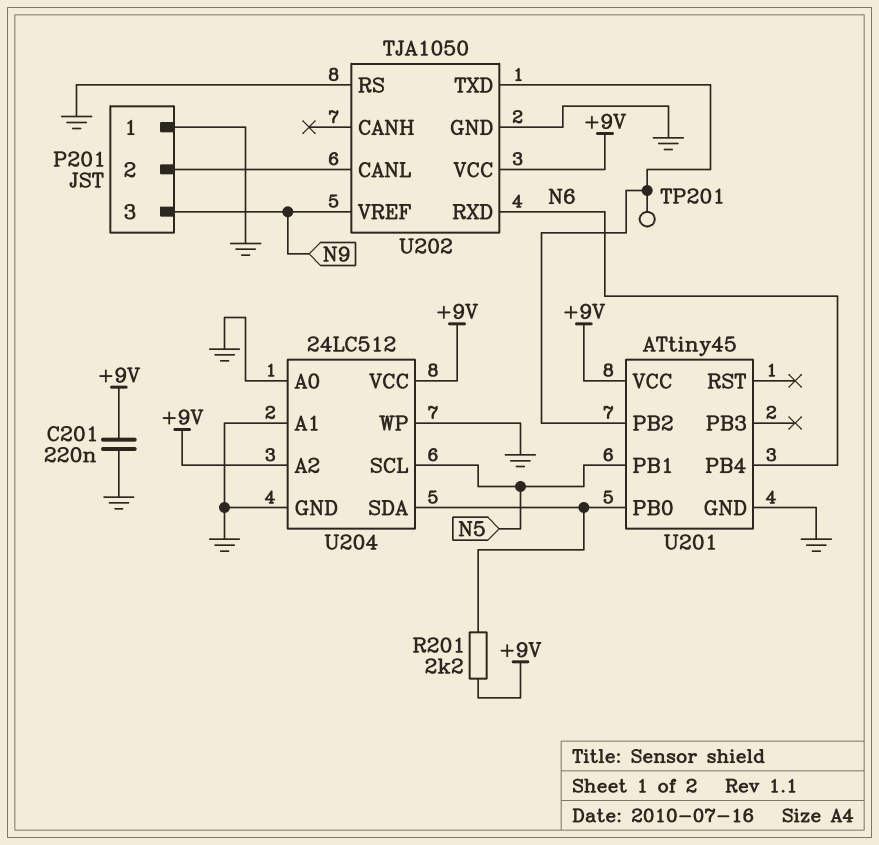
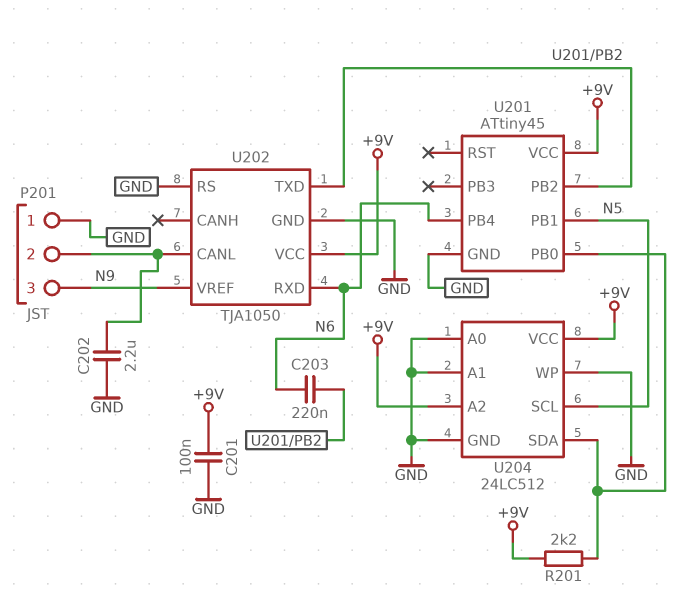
C201: 220nF (+9V, GND) -> 100nF (+9V, GND)
C202: none -> 2.2uF (GND, P201/2)
C203: none -> 220nF (N6, U201/PB2)
TP201: test point (U201/PB2) -> none

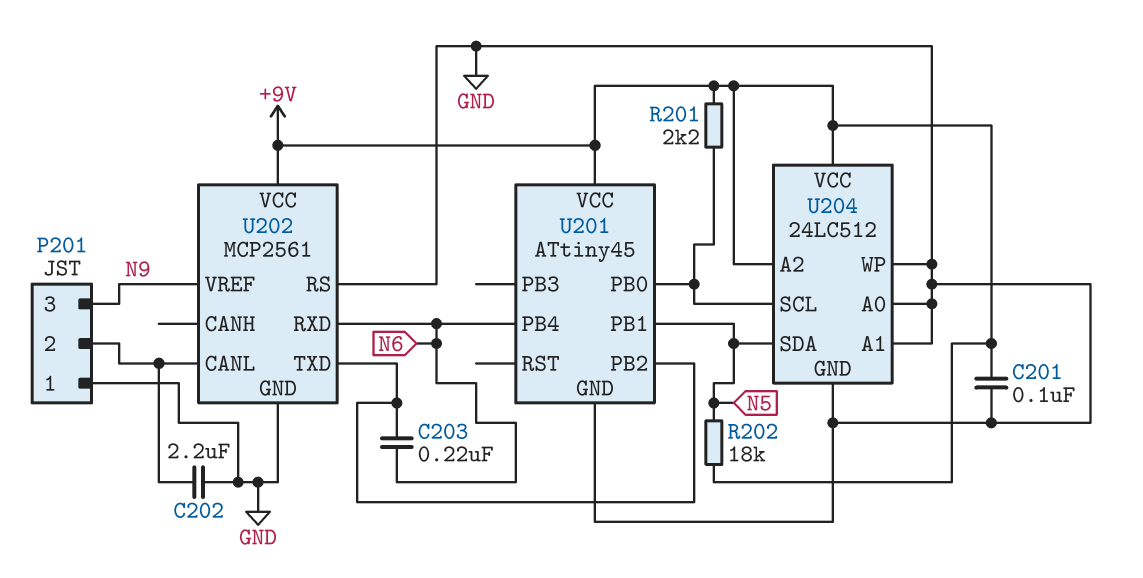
R202: none -> 18k (+9V, N5)
U202: TJA1050 -> MCP2561
U204 pin SCL: N5 -> U201/PB0
U204 pin SDA: U201/PB0 -> N5

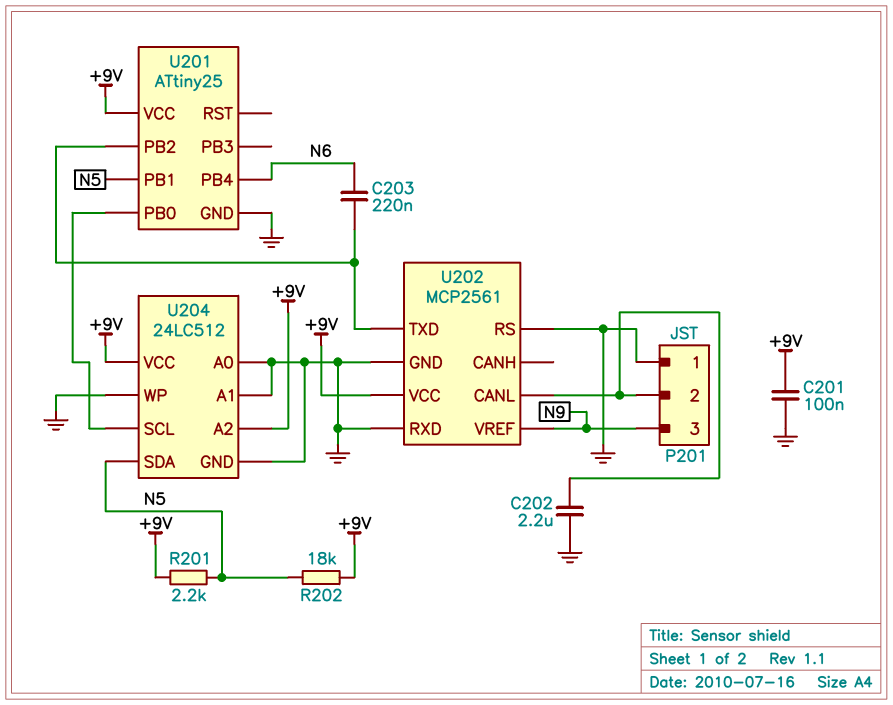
R201: 2.2k (+9V, U201/PB0) -> 2.2k (+9V, N5)
U201: ATtiny45 -> ATtiny25
U202 pin RXD: N6 -> GND

